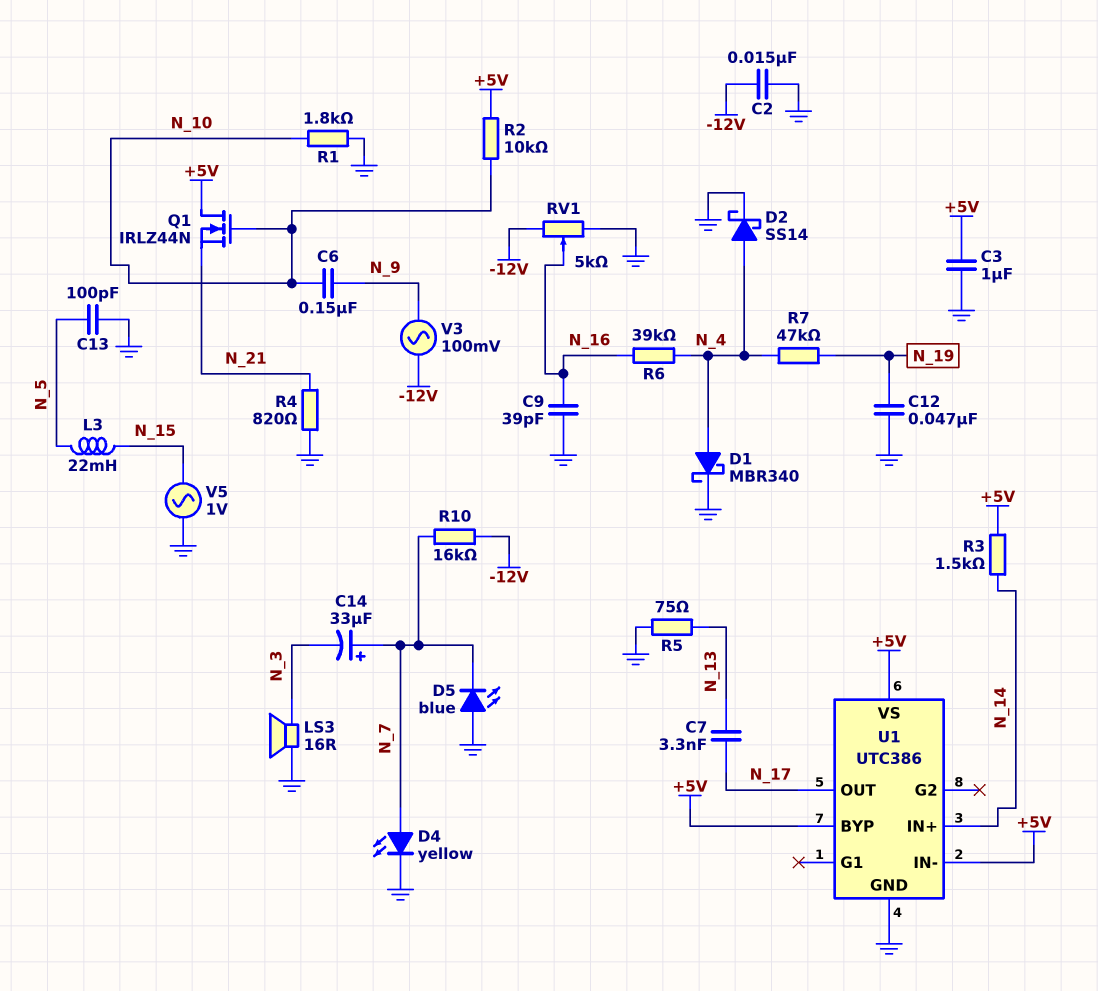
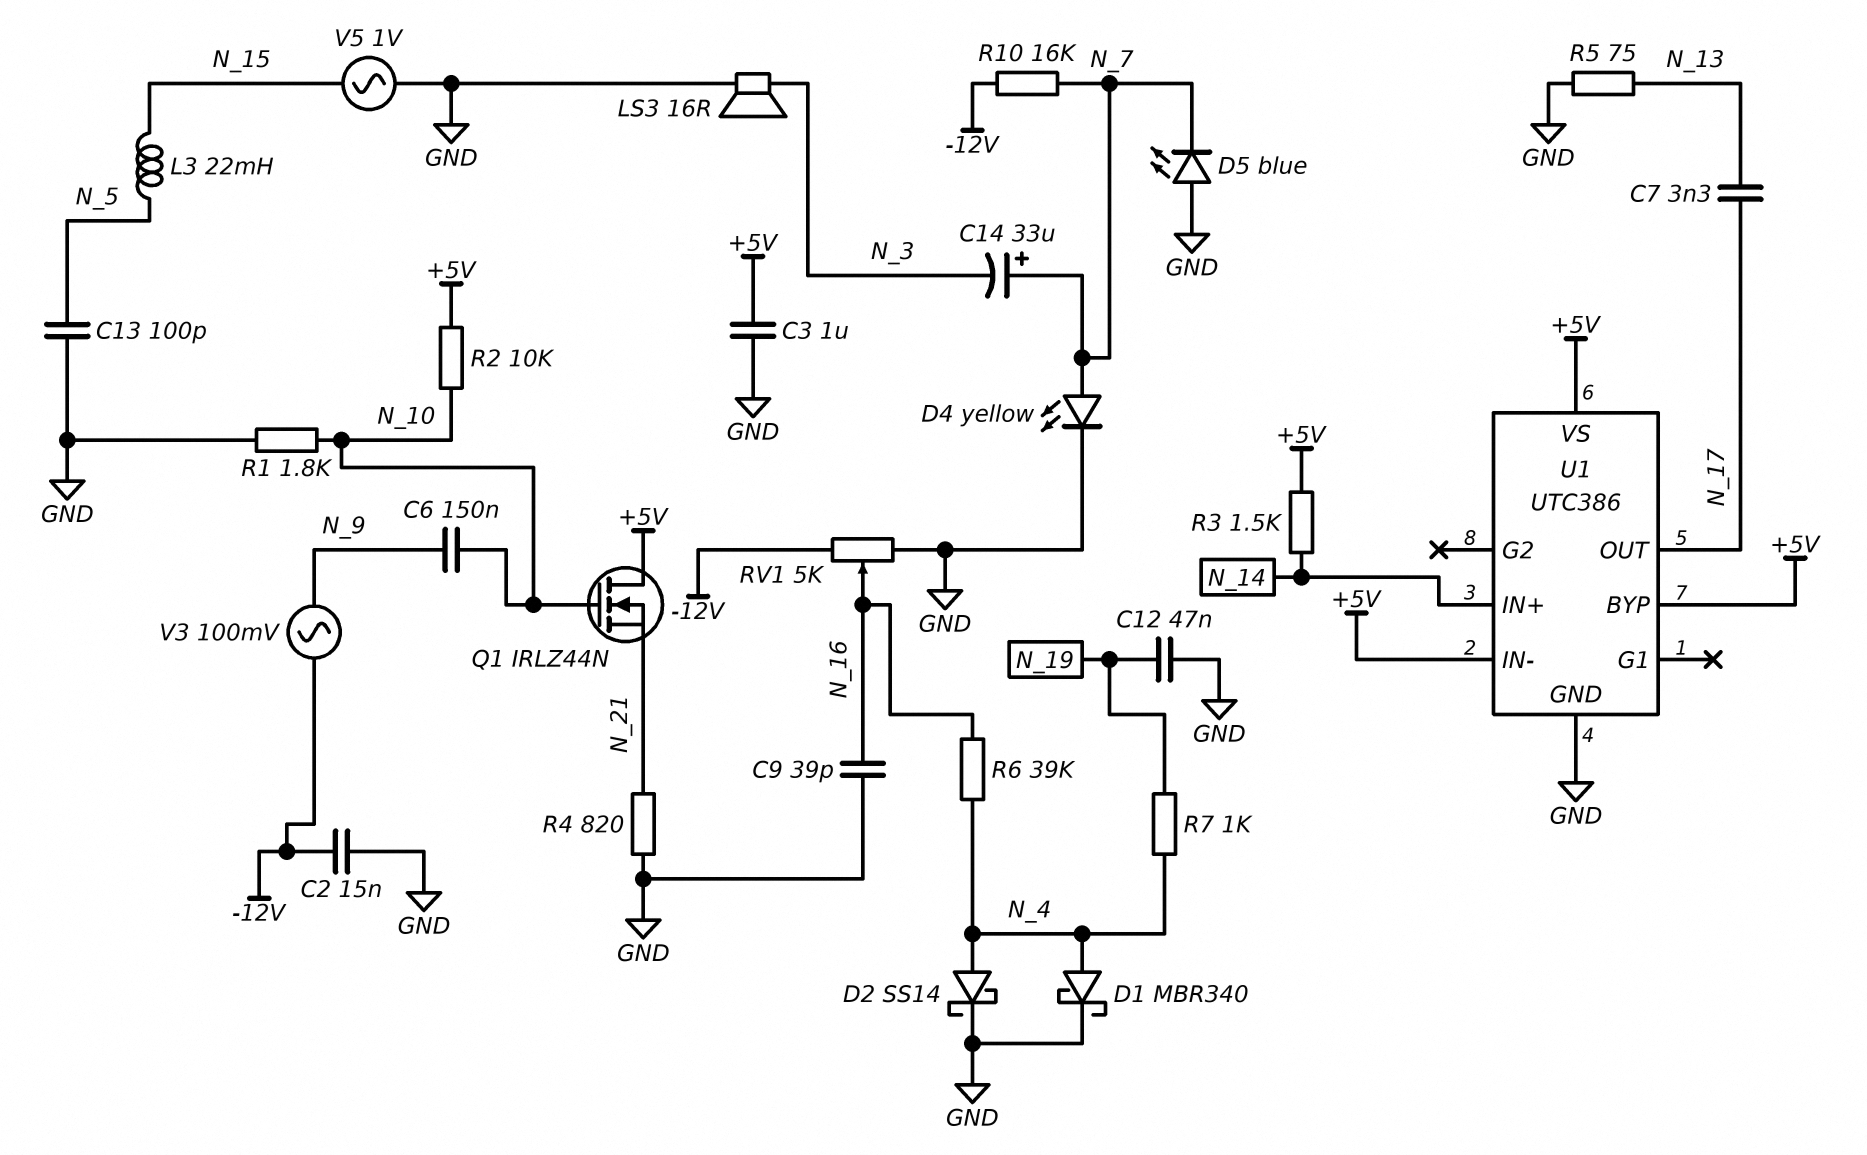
R7: 47k (N_4, N_19) -> 1k (N_4, N_19)

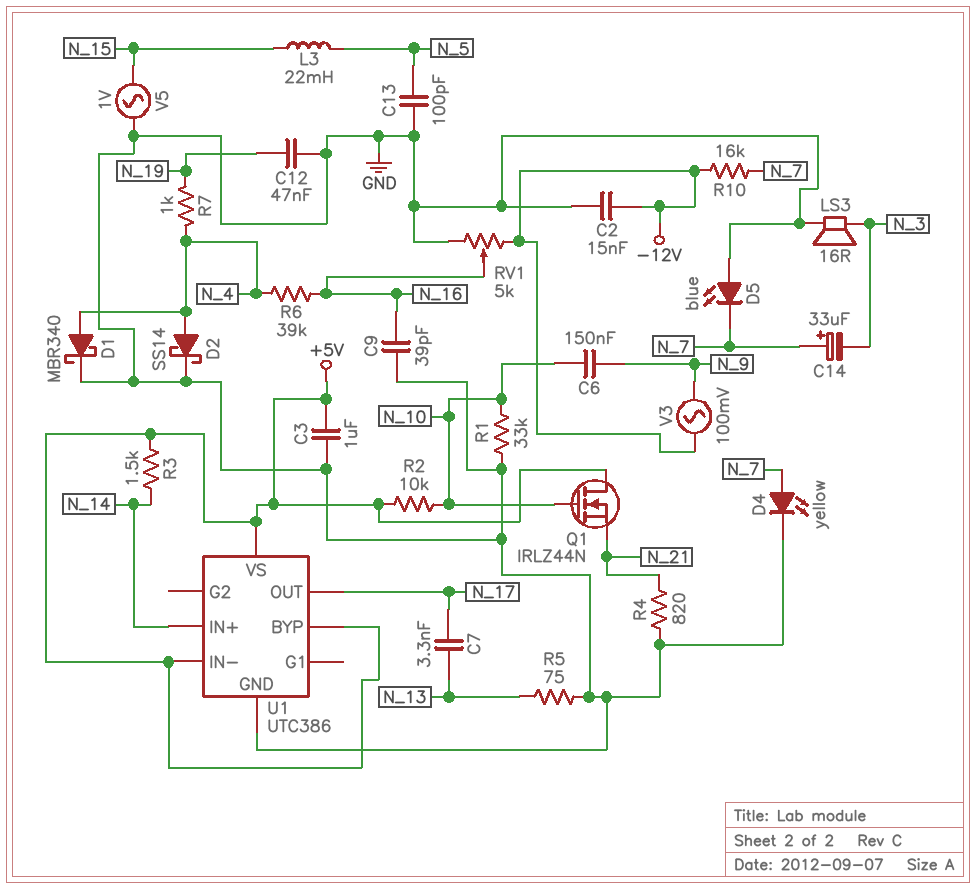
R1: 1.8k (GND, N_10) -> 33k (GND, N_10)

